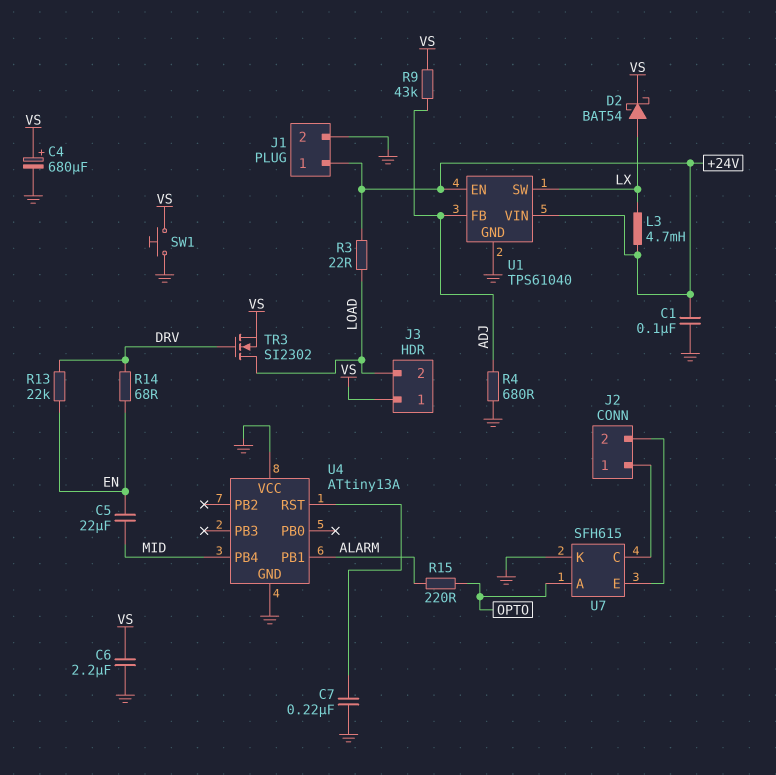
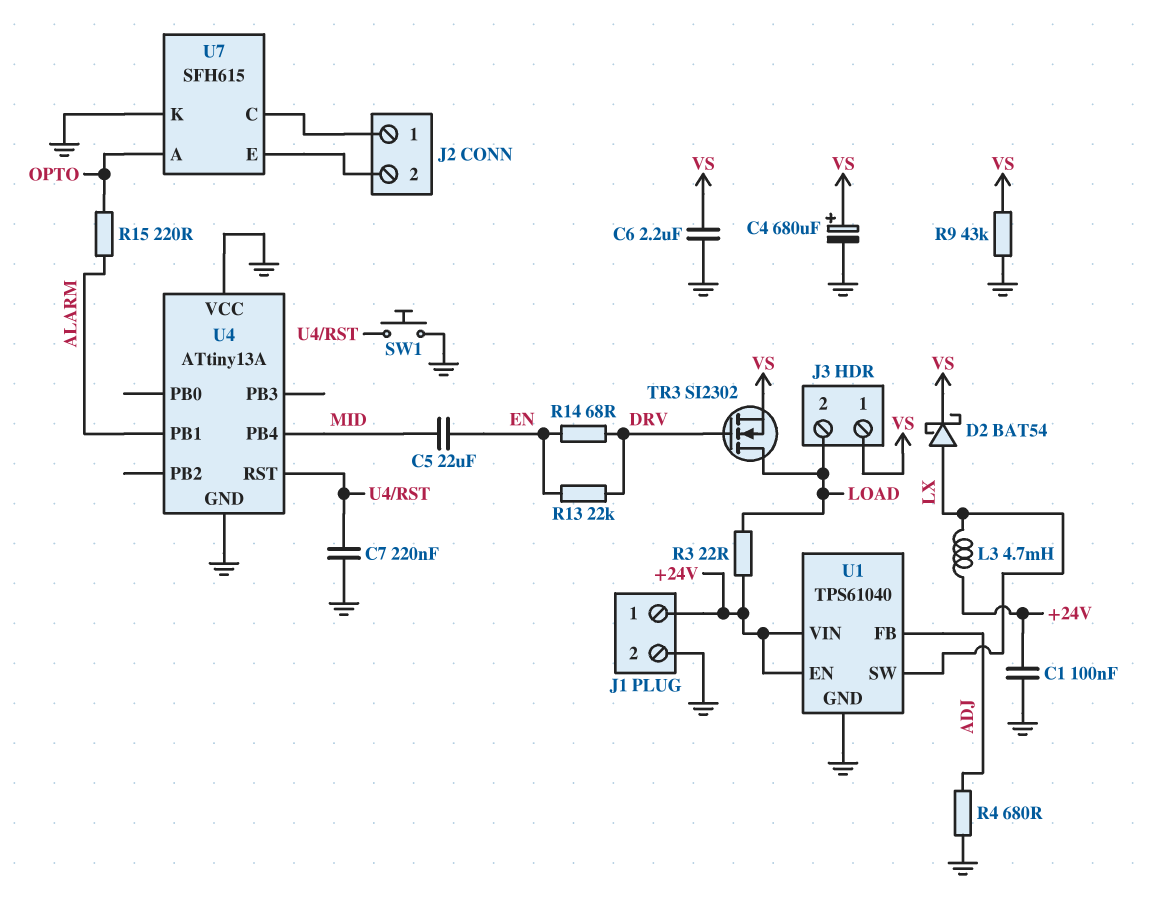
R9: 43k (ADJ, VS) -> 43k (GND, VS)
SW1: button (GND, VS) -> button (GND, U4/RST)

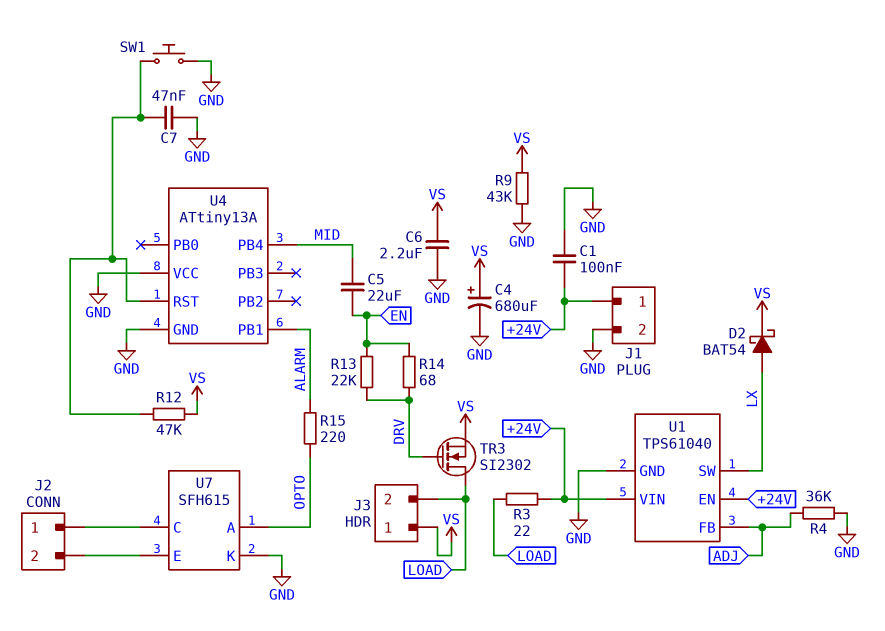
C7: 220nF (GND, U4/RST) -> 47nF (GND, U4/RST)
L3: 4.7mH (+24V, LX) -> none
R4: 680 (ADJ, GND) -> 36k (ADJ, GND)
R12: none -> 47k (U4/RST, VS)

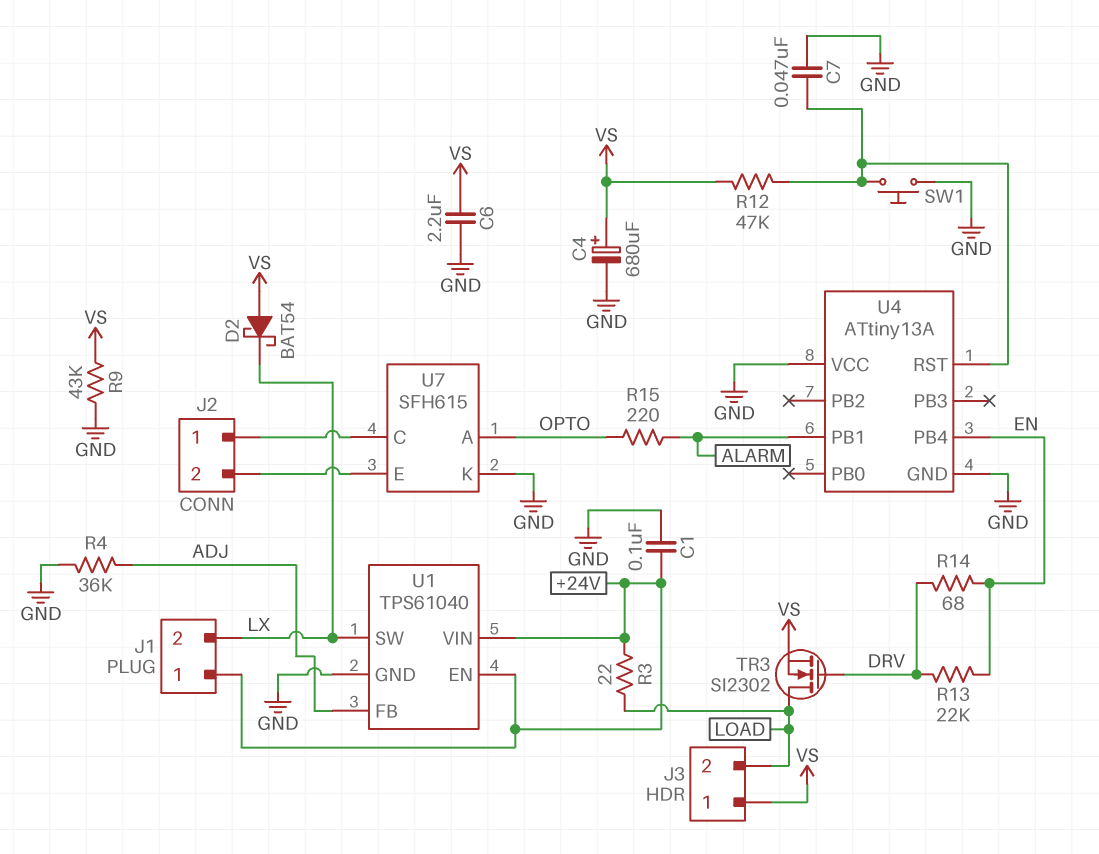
C5: 22uF (EN, MID) -> none
D2: schottky BAT54 (A LX, K VS) -> schottky BAT54 (A VS, K LX)
J1 pin 2: GND -> LX
U4 pin PB4: MID -> EN

